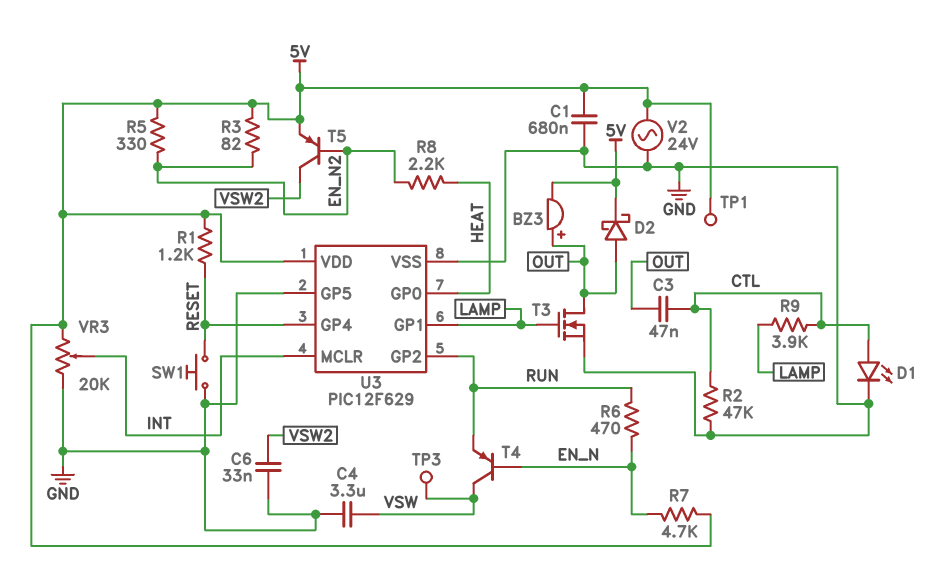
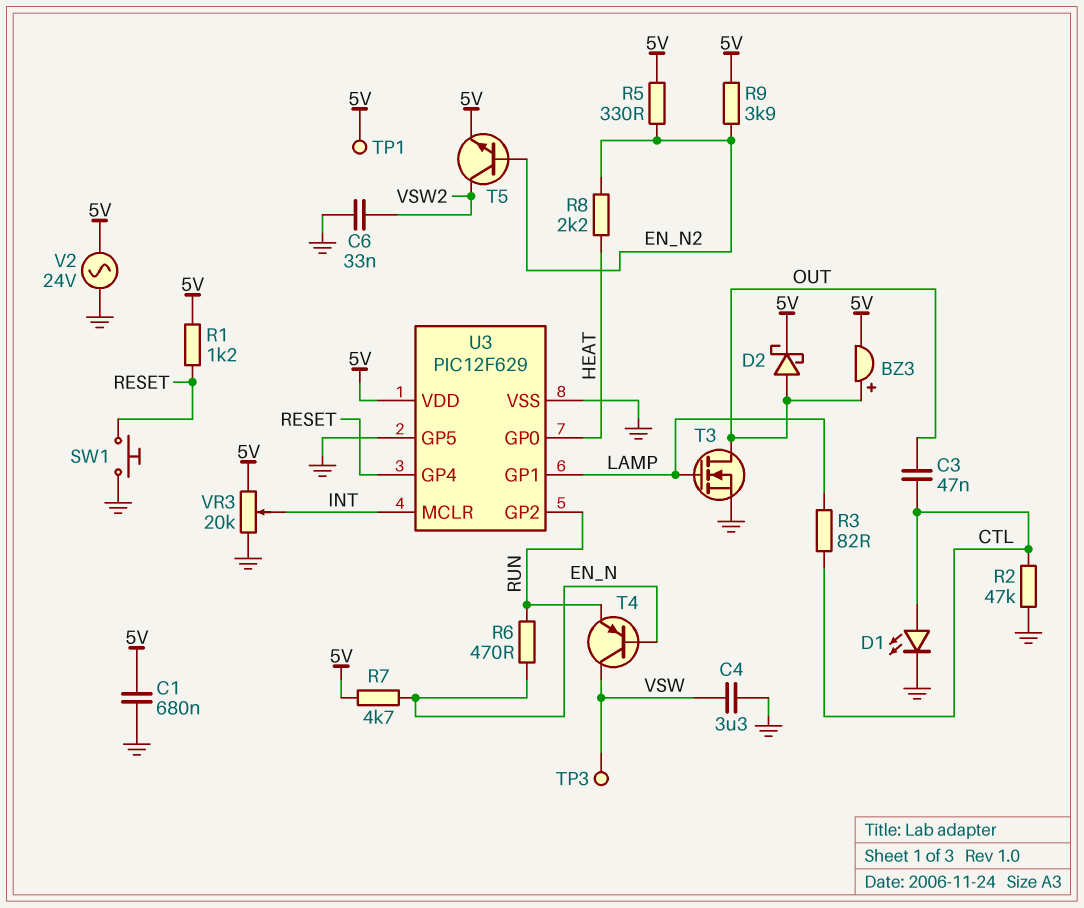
R3: 82 (5V, EN_N2) -> 82 (CTL, LAMP)
R9: 3.9k (CTL, LAMP) -> 3.9k (5V, EN_N2)
T5: PNP (B EN_N2, C VSW2, E 5V) -> NPN (B EN_N2, C VSW2, E 5V)

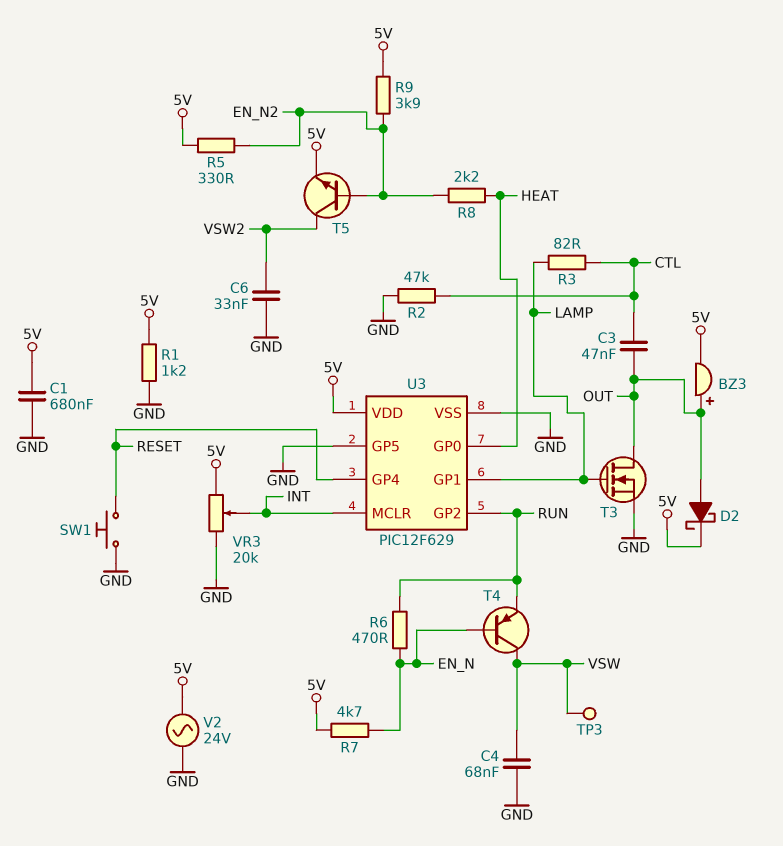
C4: 3.3uF (GND, VSW) -> 68nF (GND, VSW)
D1: LED (A CTL, K GND) -> none
R1: 1.2k (5V, RESET) -> 1.2k (5V, GND)
TP1: test point (5V) -> none

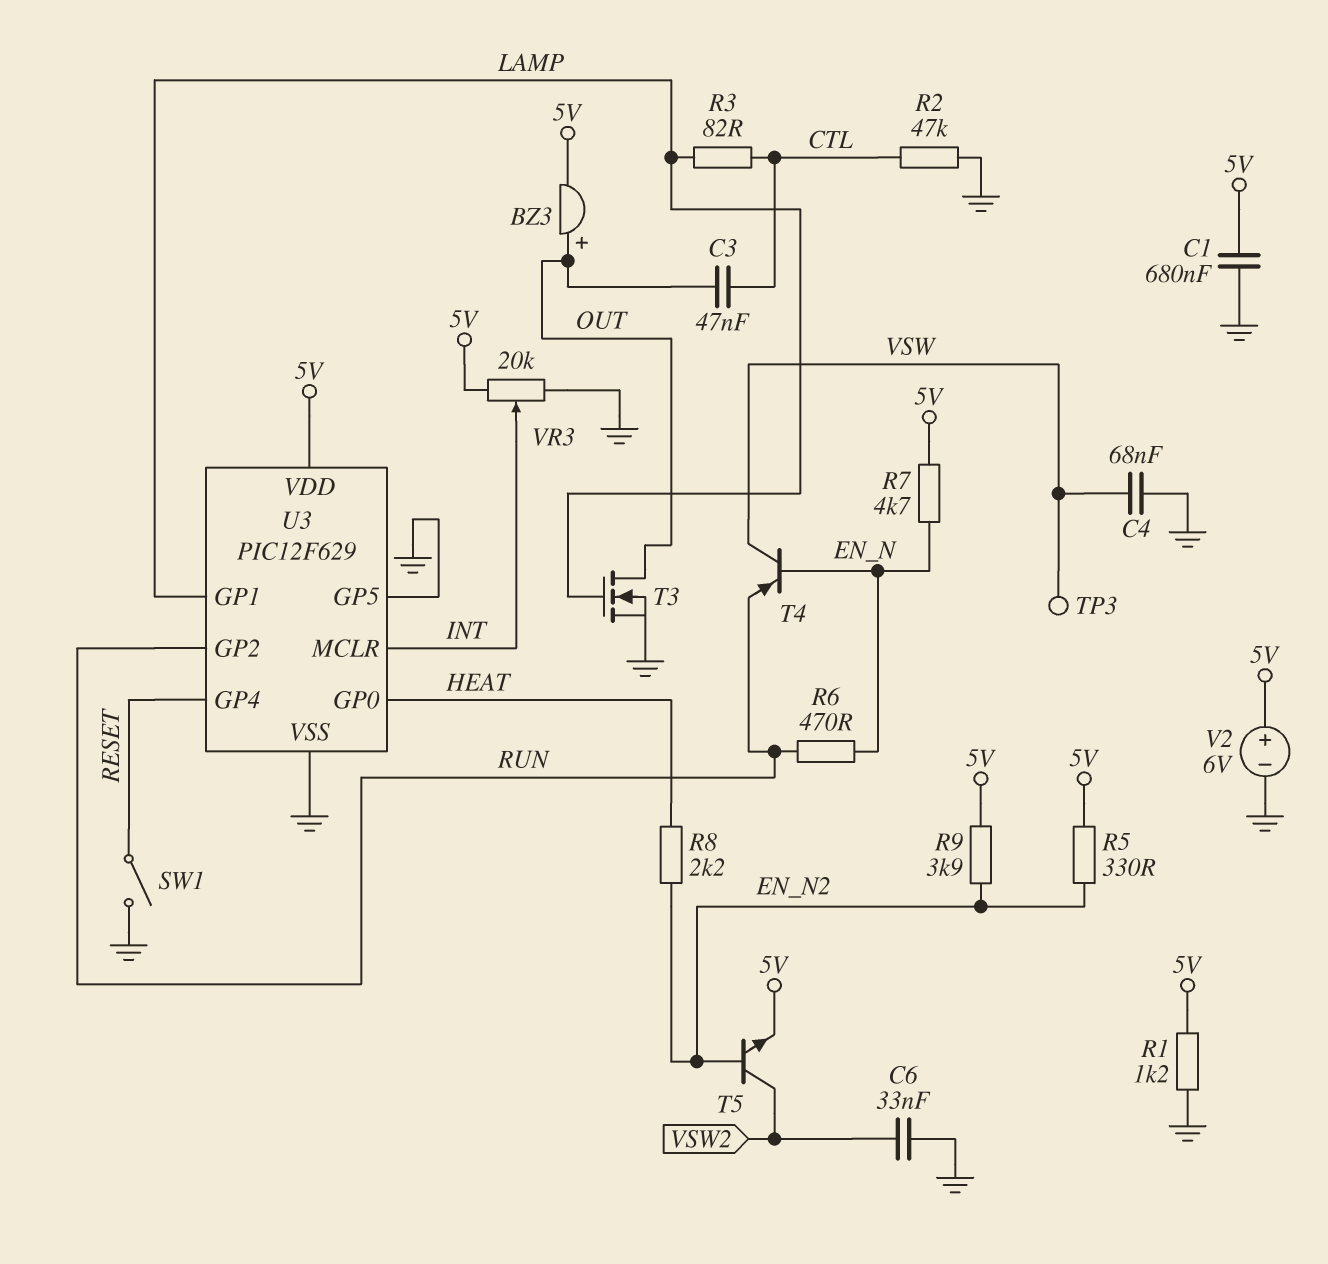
D2: schottky (A OUT, K 5V) -> none
SW1: button (GND, RESET) -> switch (GND, RESET)
V2: AC 24V (5V, GND) -> 6V (plus 5V, minus GND)

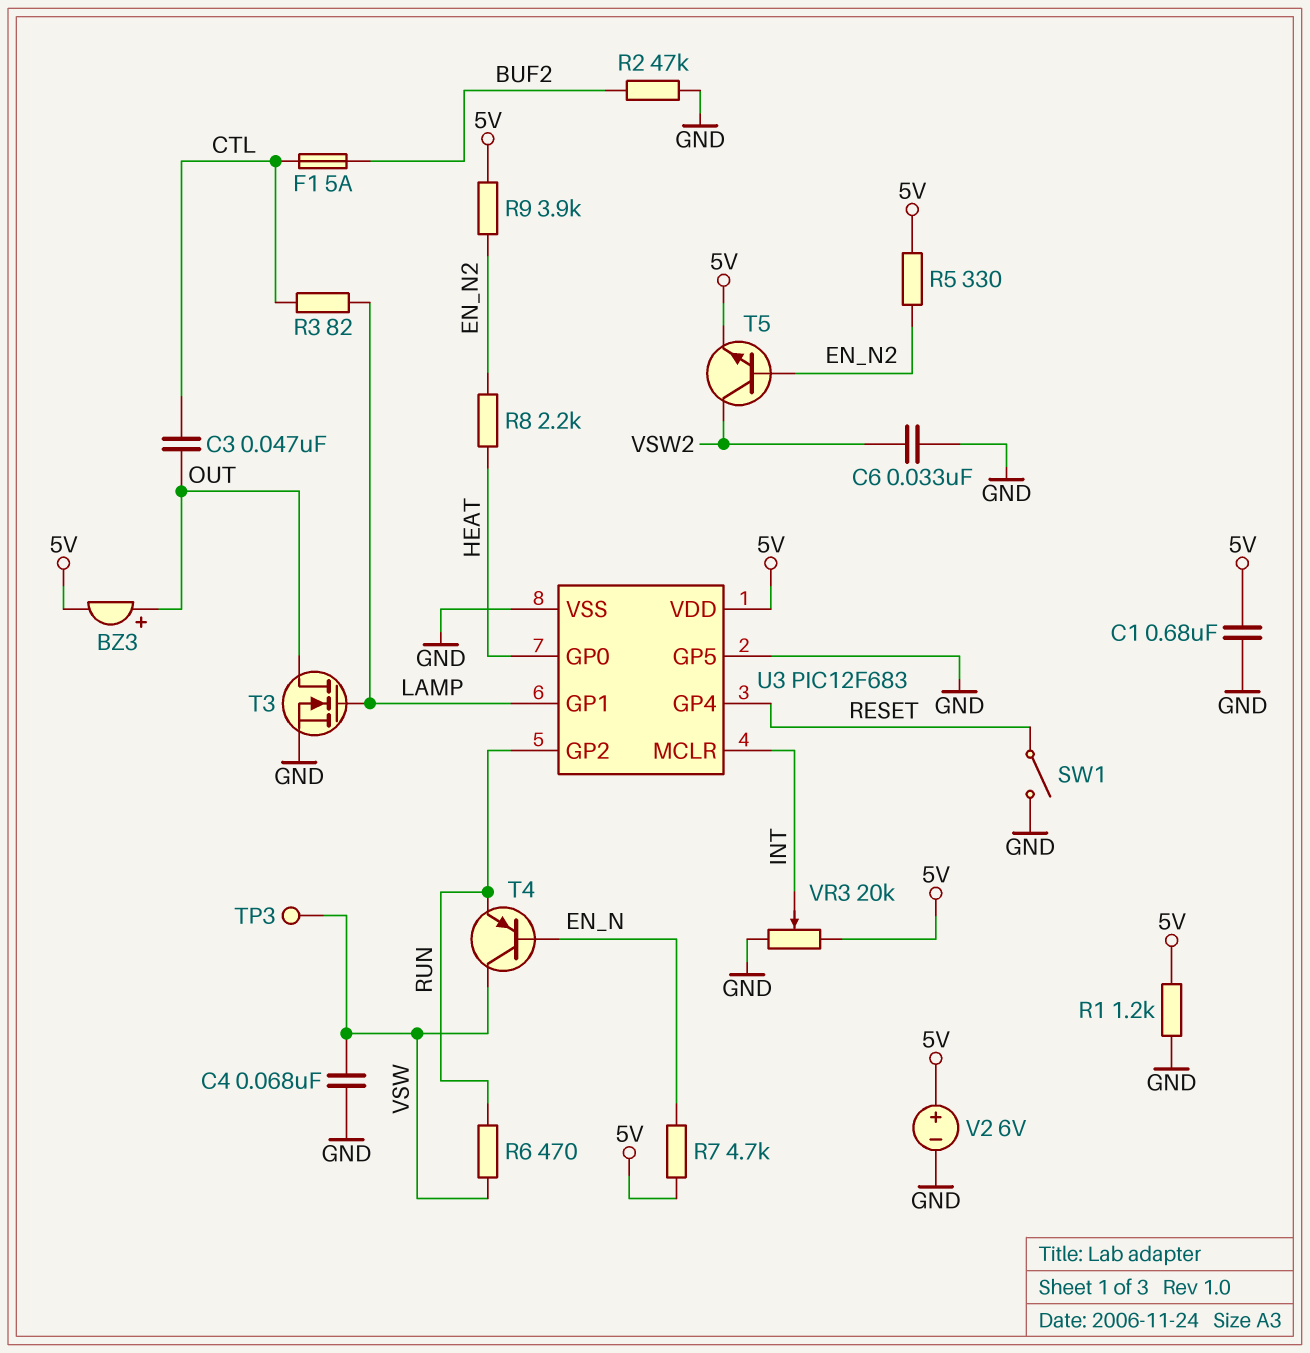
F1: none -> 5A (BUF2, CTL)
R2: 47k (CTL, GND) -> 47k (BUF2, GND)
R6: 470 (EN_N, RUN) -> 470 (RUN, VSW)
U3: PIC12F629 -> PIC12F683

